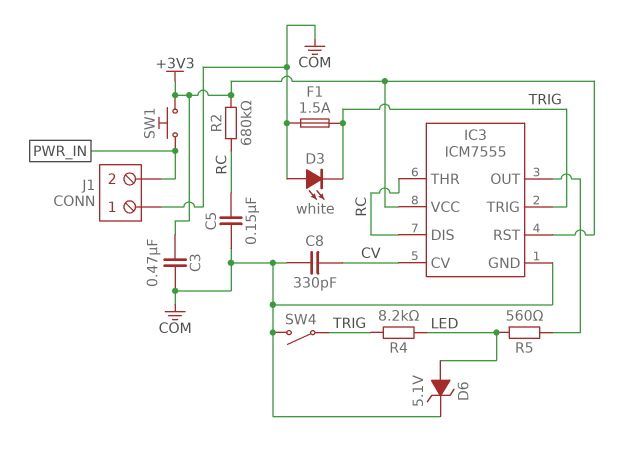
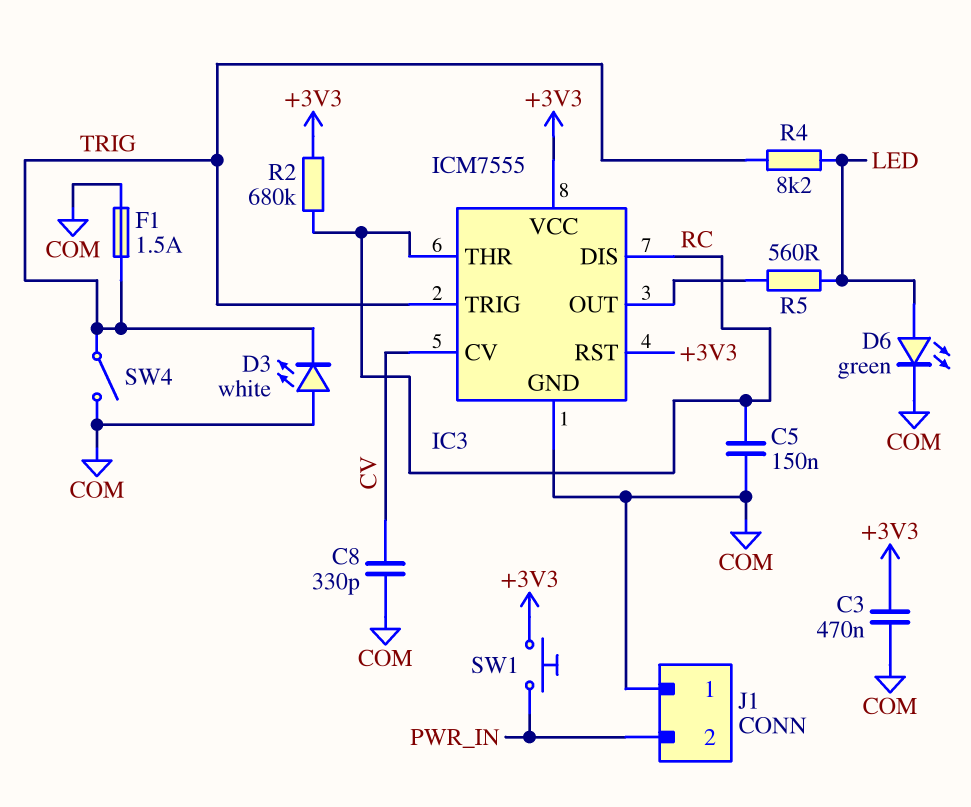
D6: zener 5.1V (A LED, K COM) -> LED green (A LED, K COM)

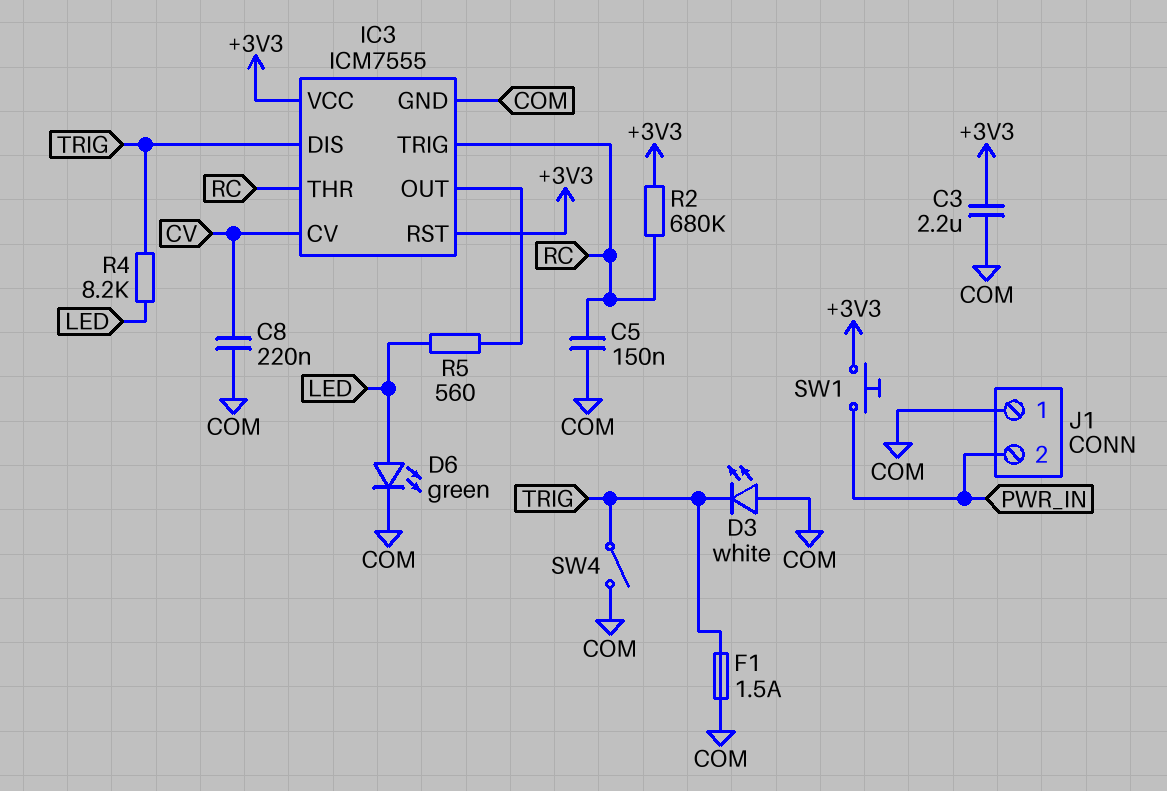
C3: 470nF (+3V3, COM) -> 2.2uF (+3V3, COM)
C8: 330pF (COM, CV) -> 220nF (COM, CV)
IC3 pin DIS: RC -> TRIG
IC3 pin TRIG: TRIG -> RC

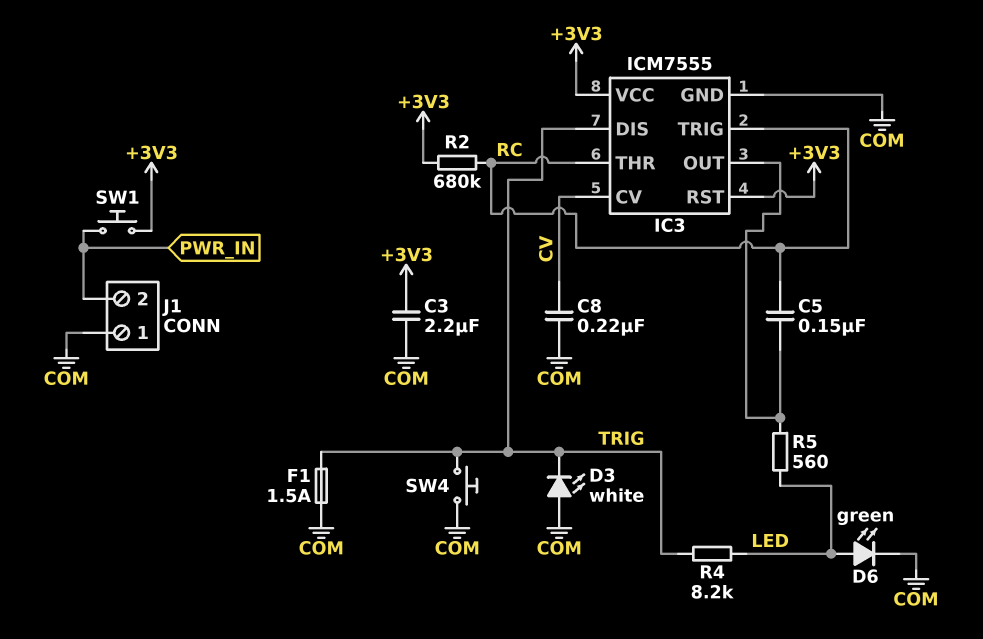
C5: 150nF (COM, RC) -> 150nF (IC3/OUT, RC)
SW4: switch (COM, TRIG) -> button (COM, TRIG)

